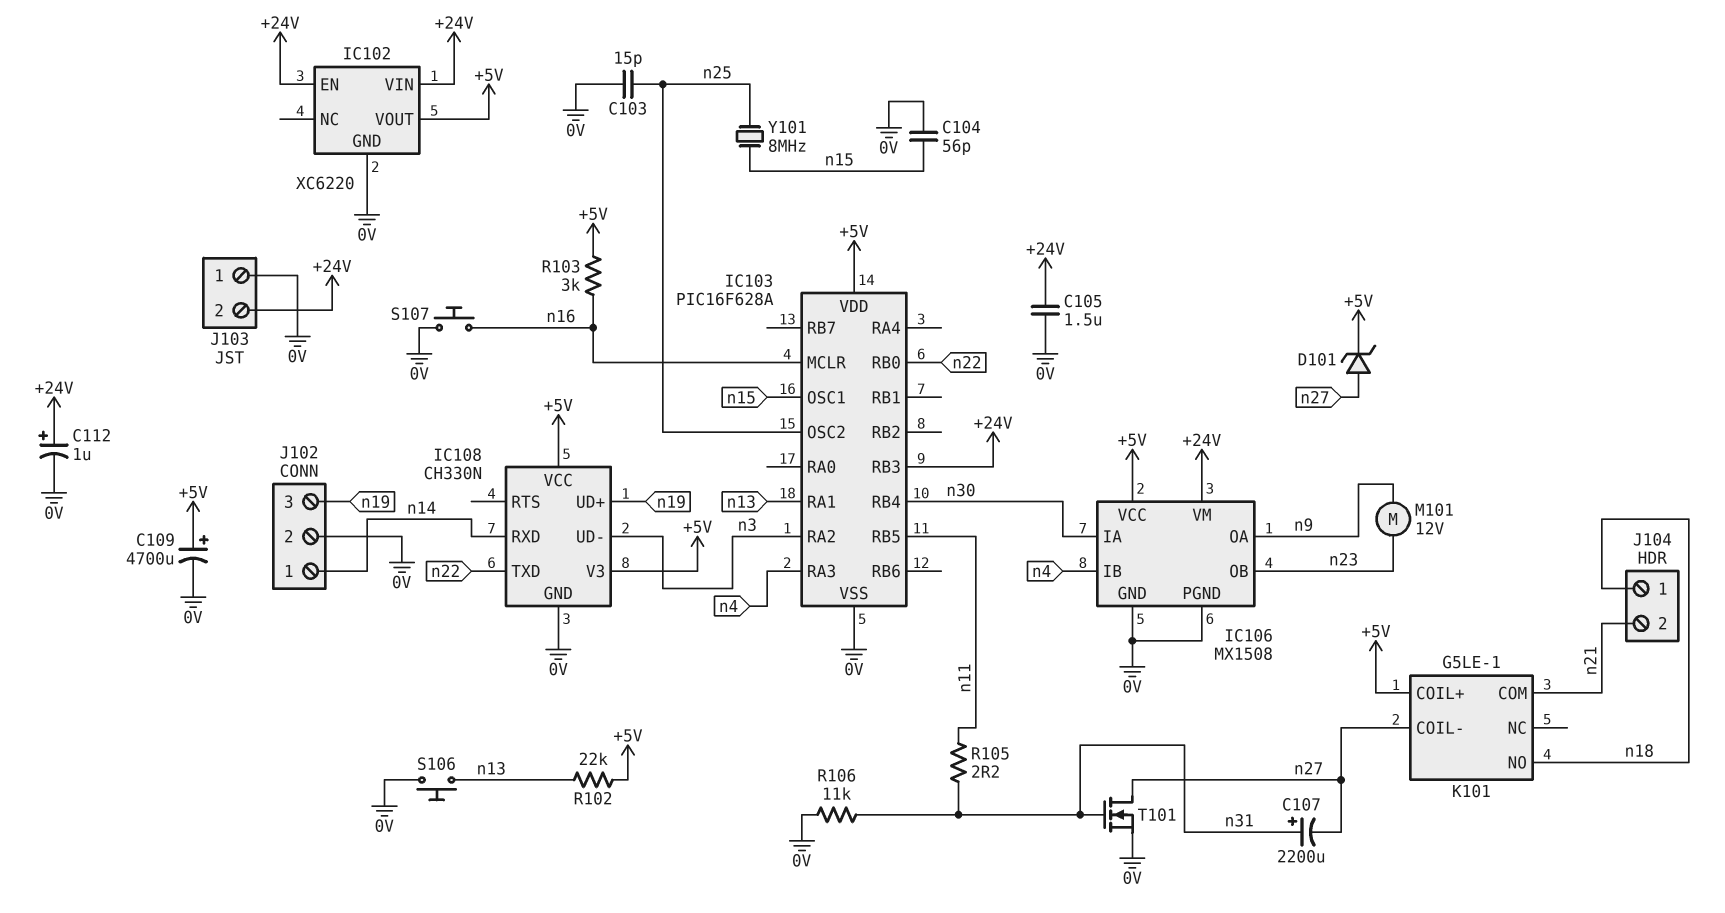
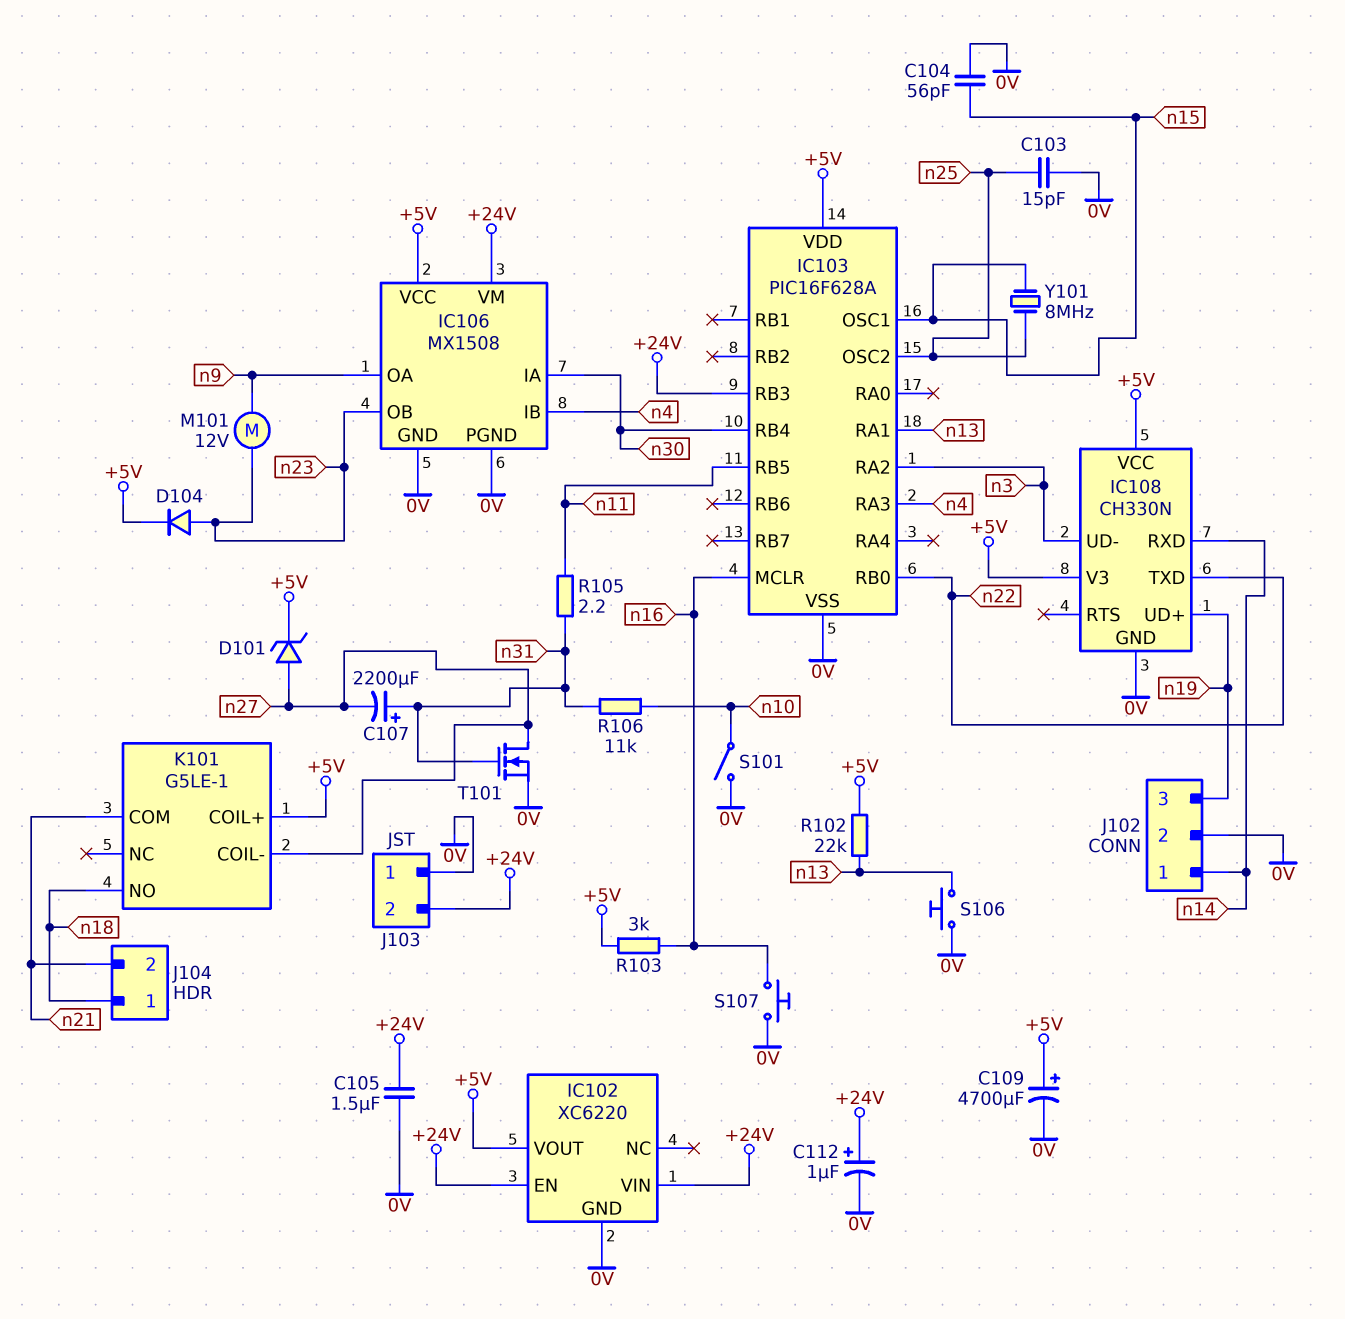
D104: none -> diode (A n23, K +5V)
R106: 11k (0V, n31) -> 11k (n10, n31)
S101: none -> switch (0V, n10)

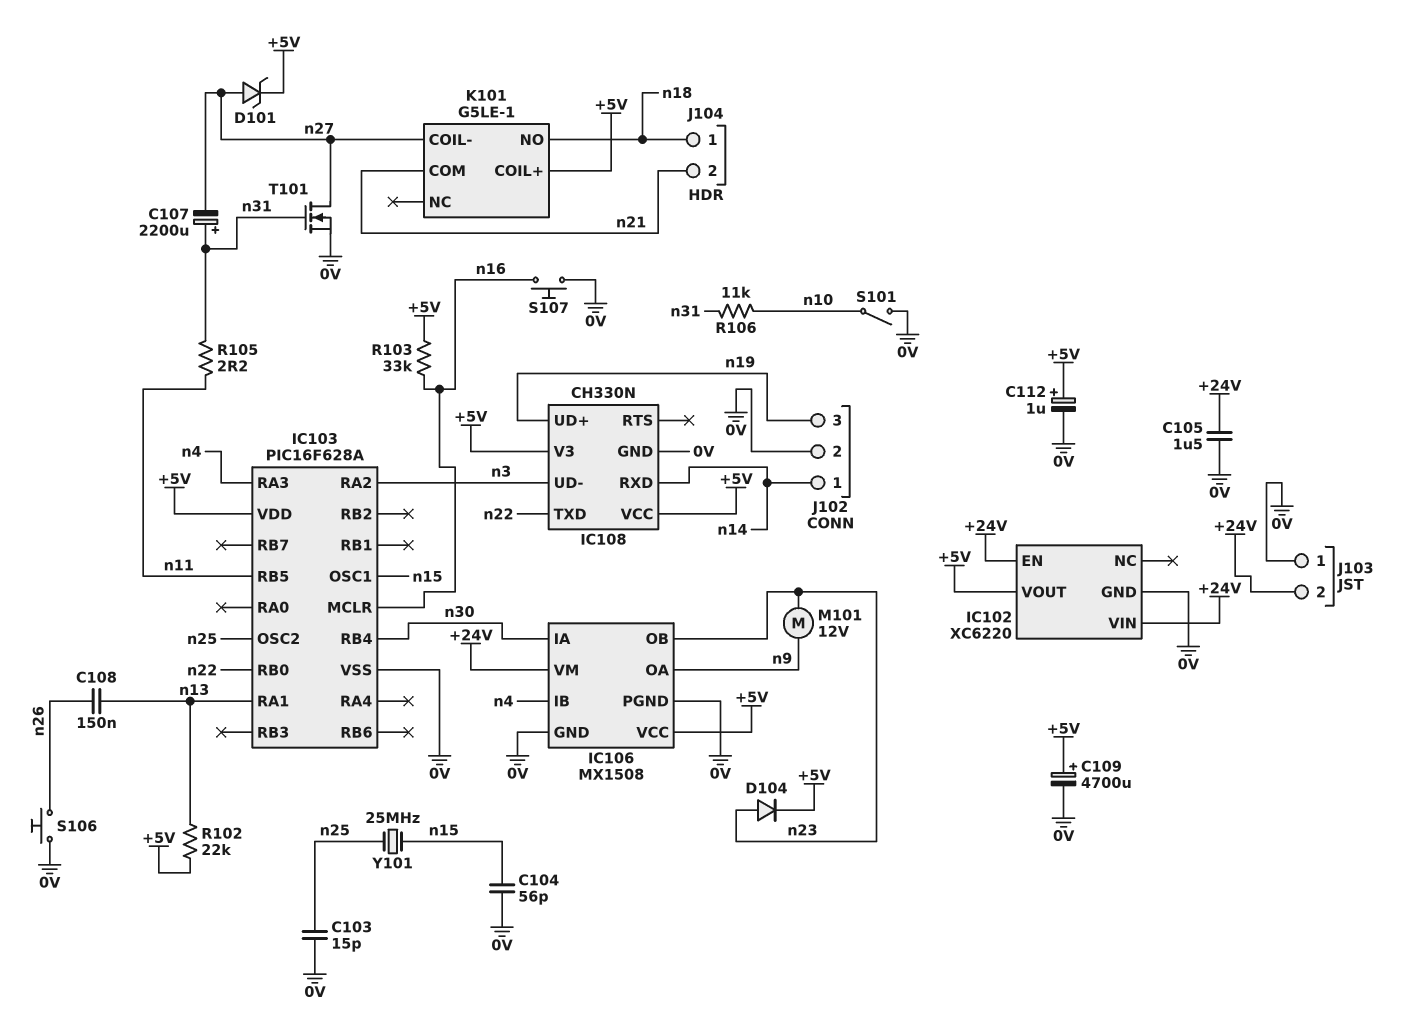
C108: none -> 150nF (n13, n26)
C112: 1uF (plus +24V, minus 0V) -> 1uF (plus +5V, minus 0V)
IC103 pin RB3: +24V -> none
R103: 3k (+5V, n16) -> 33k (+5V, n16)
S106: button (0V, n13) -> button (0V, n26)
Y101: 8MHz (n15, n25) -> 25MHz (n15, n25)

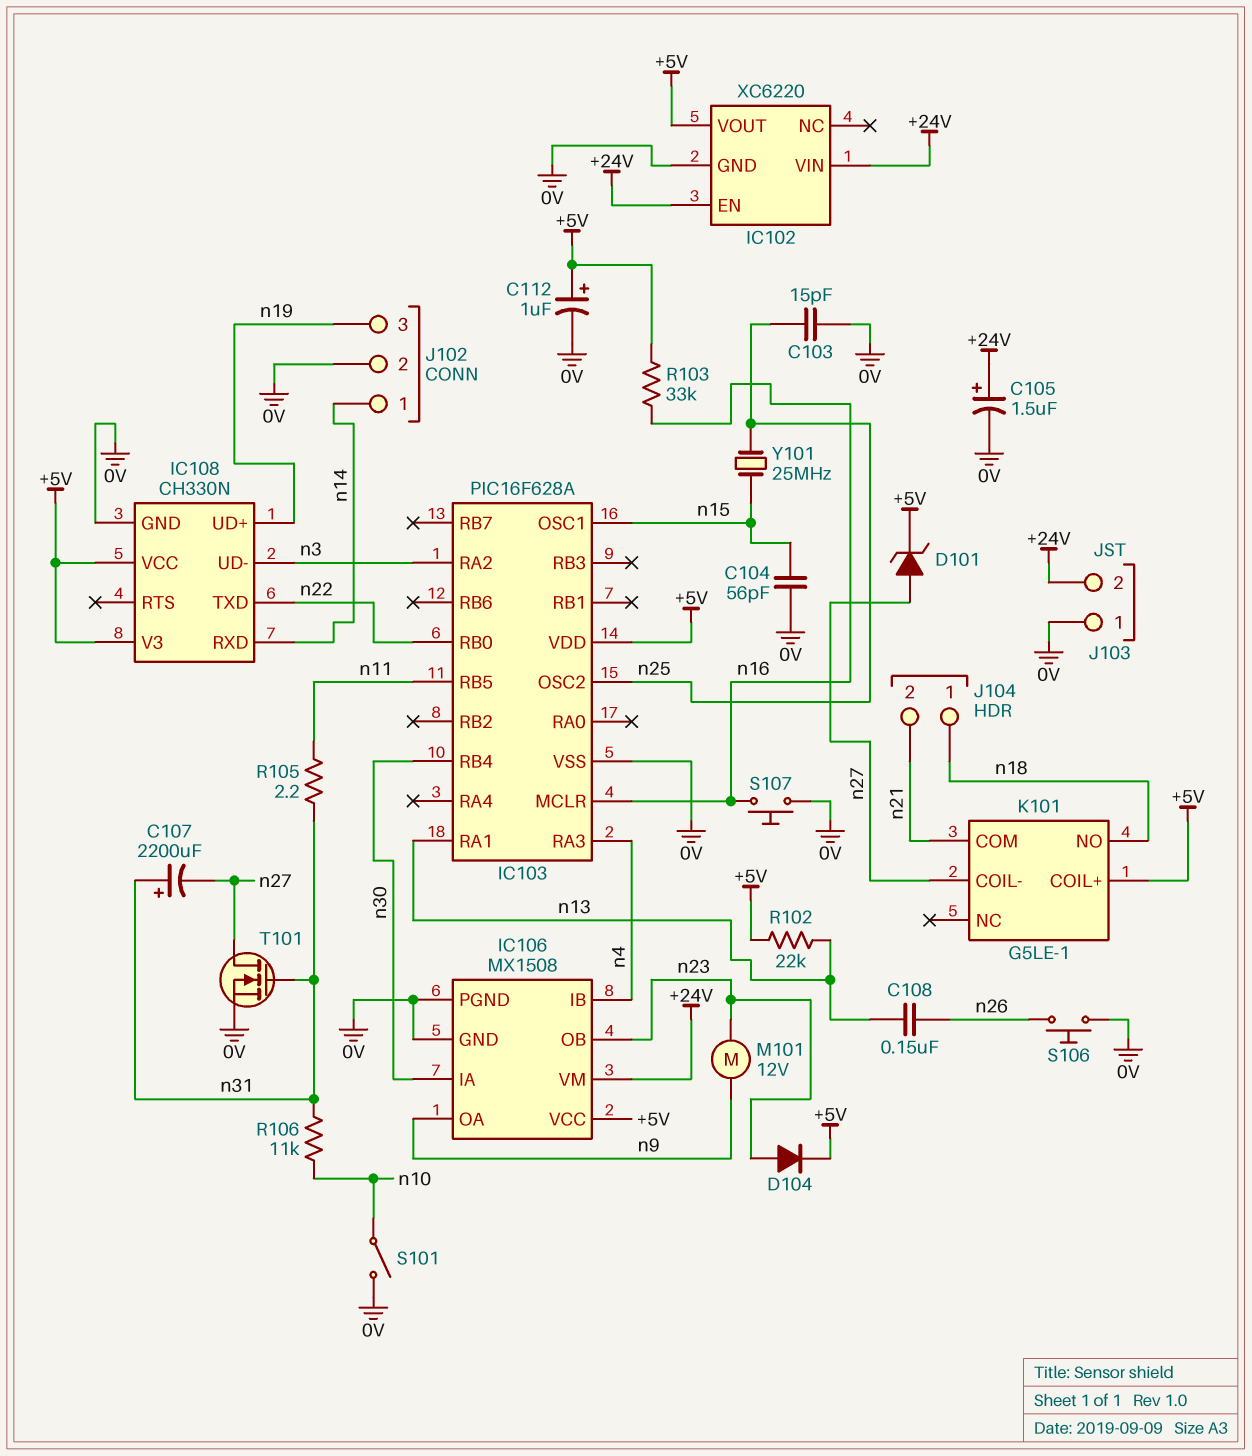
C105: 1.5uF (+24V, 0V) -> 1.5uF (plus +24V, minus 0V)
C109: 4700uF (plus +5V, minus 0V) -> none

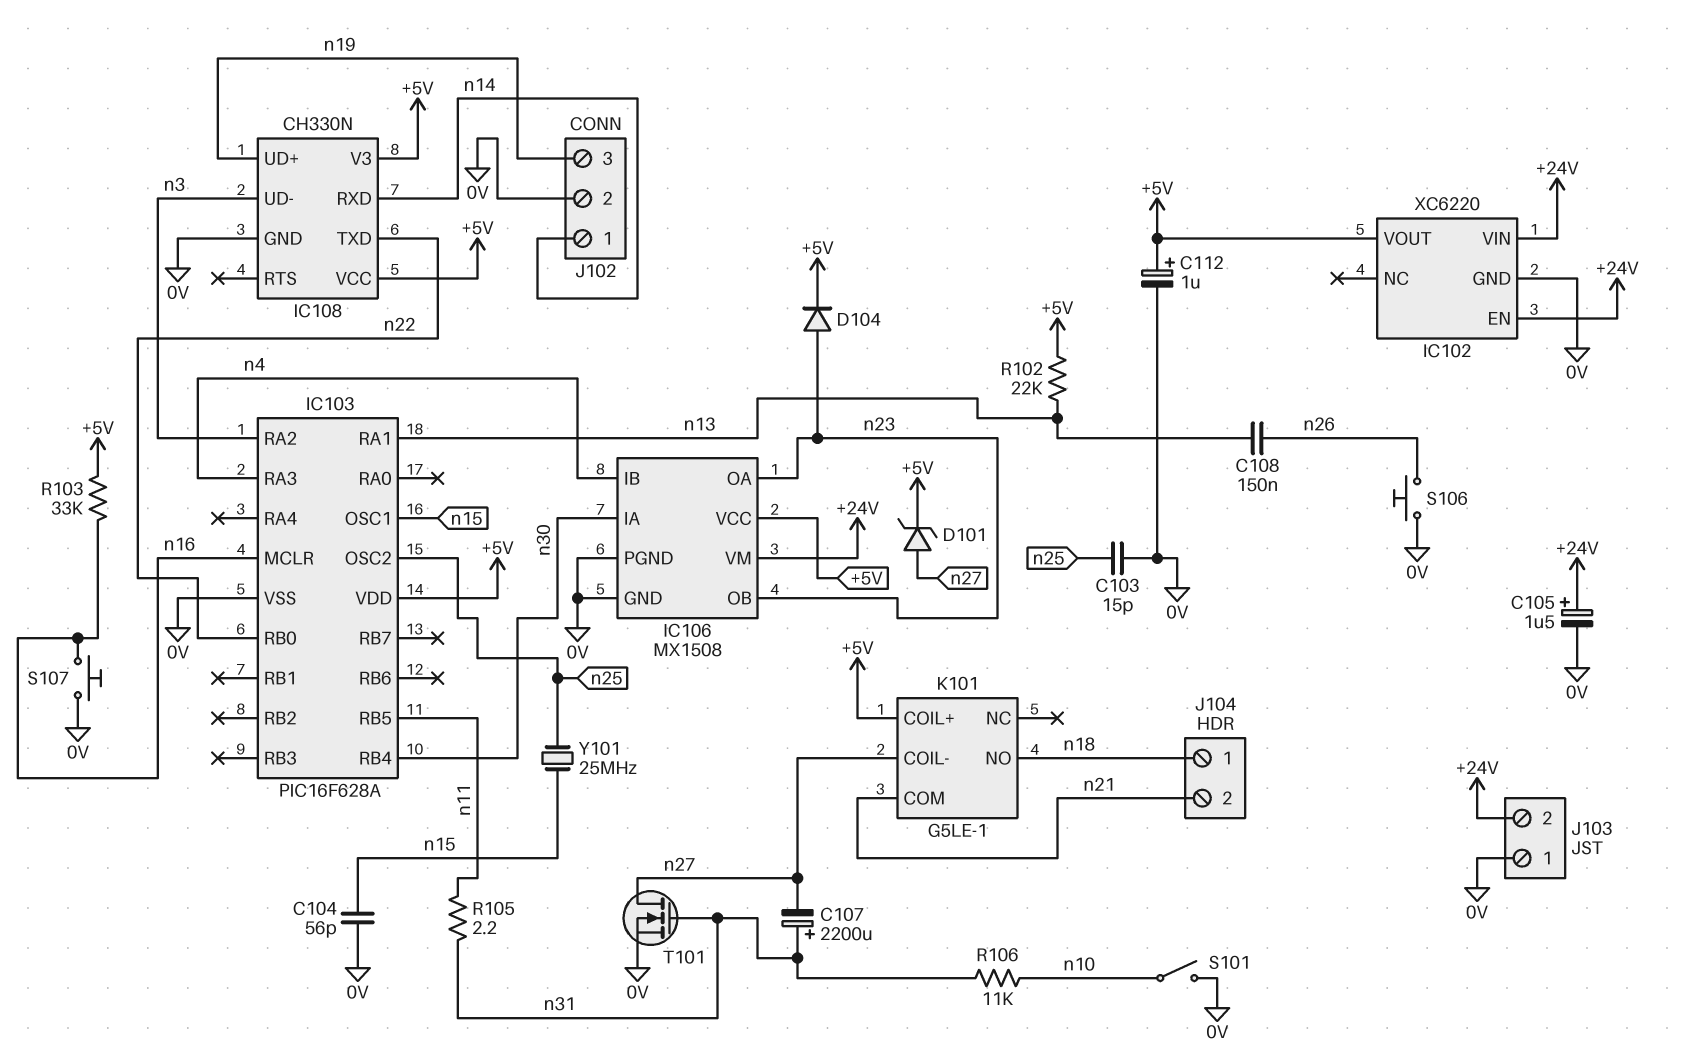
IC106 pin OA: n9 -> n23
M101: motor 12V (n9, n23) -> none

